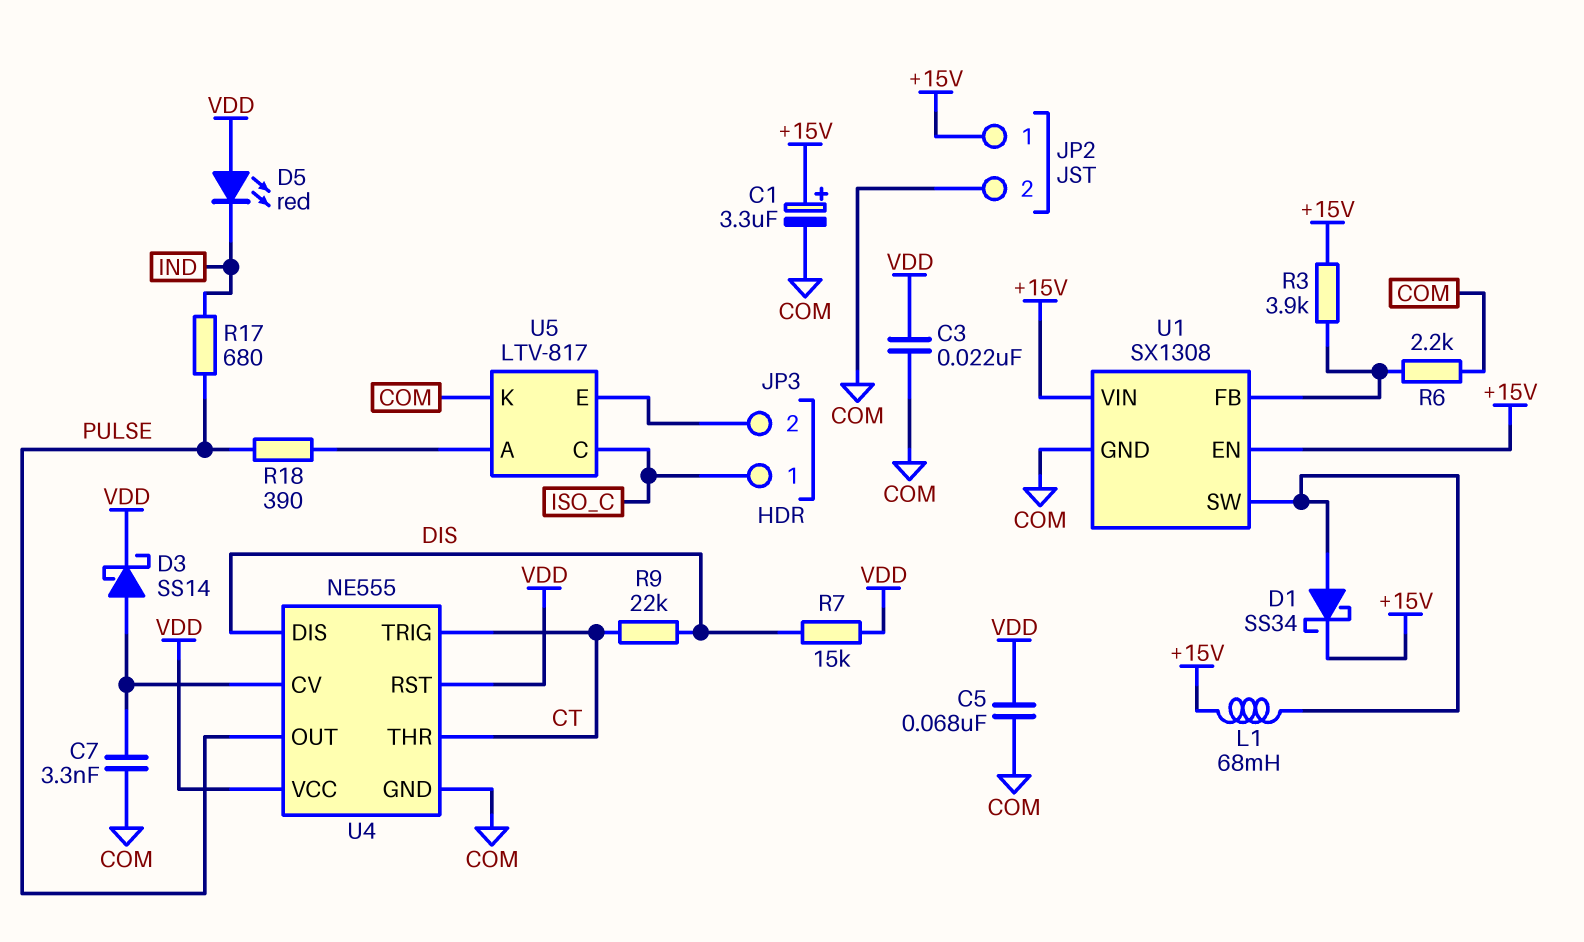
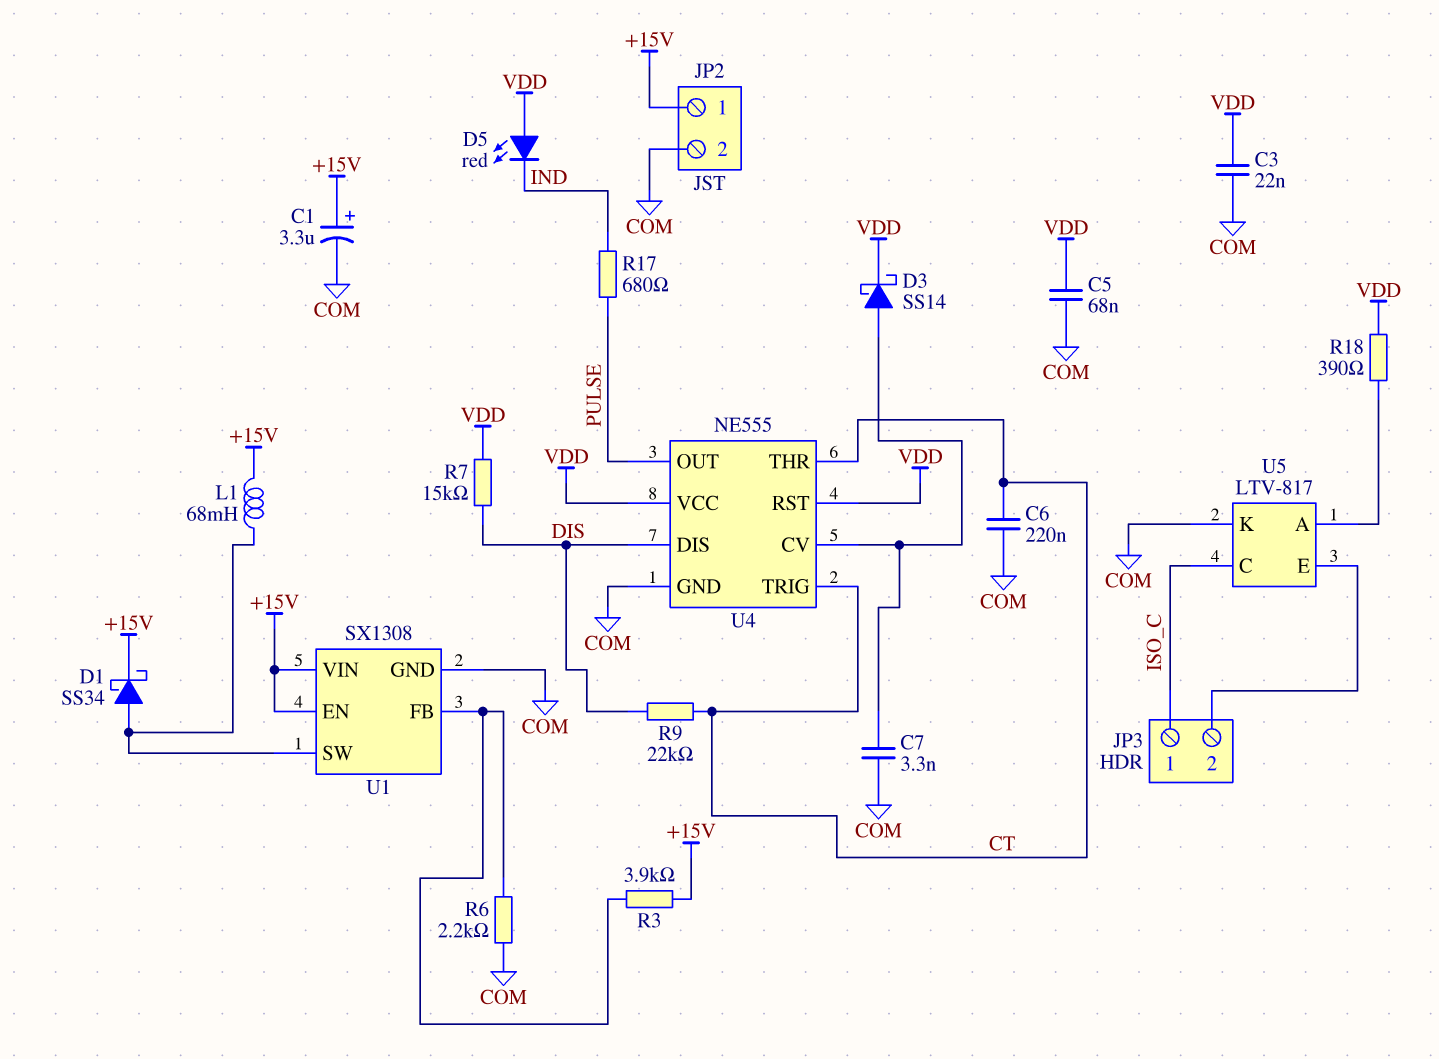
C6: none -> 220nF (COM, CT)
R18: 390 (PULSE, U5/A) -> 390 (U5/A, VDD)

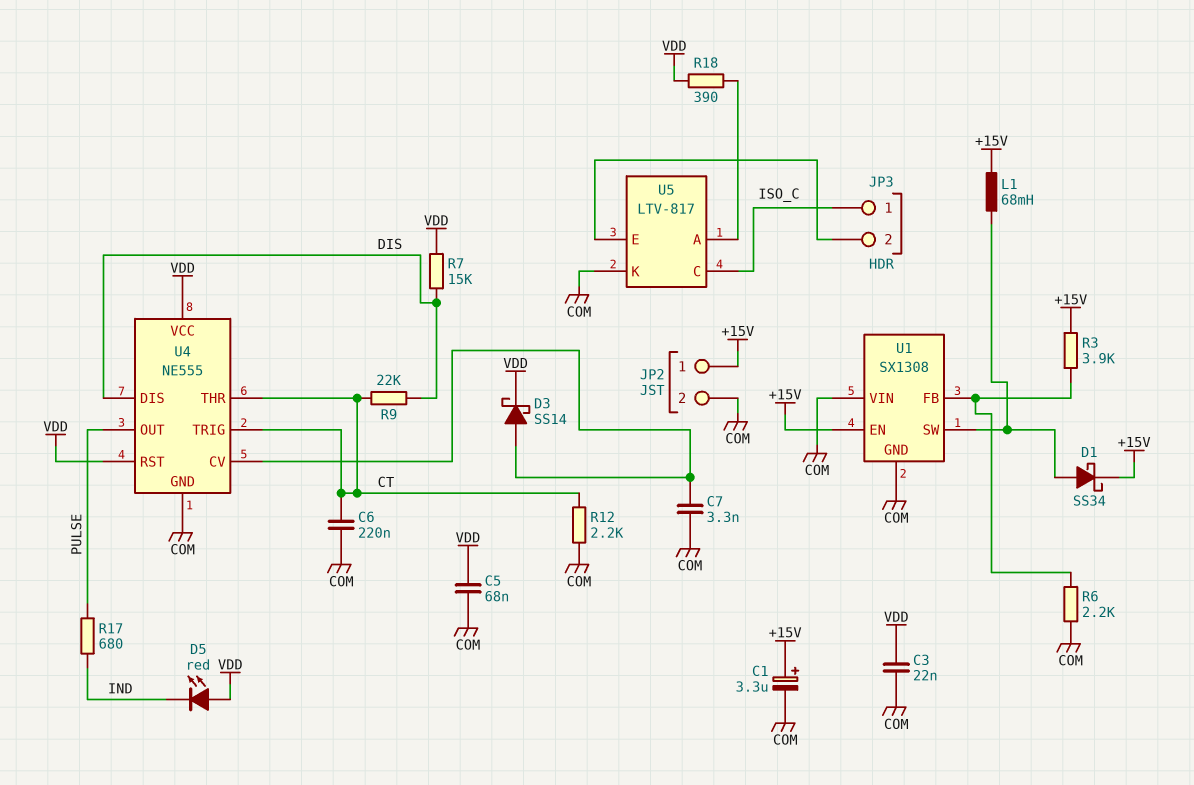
R12: none -> 2.2k (COM, CT)
U1 pin VIN: +15V -> COM

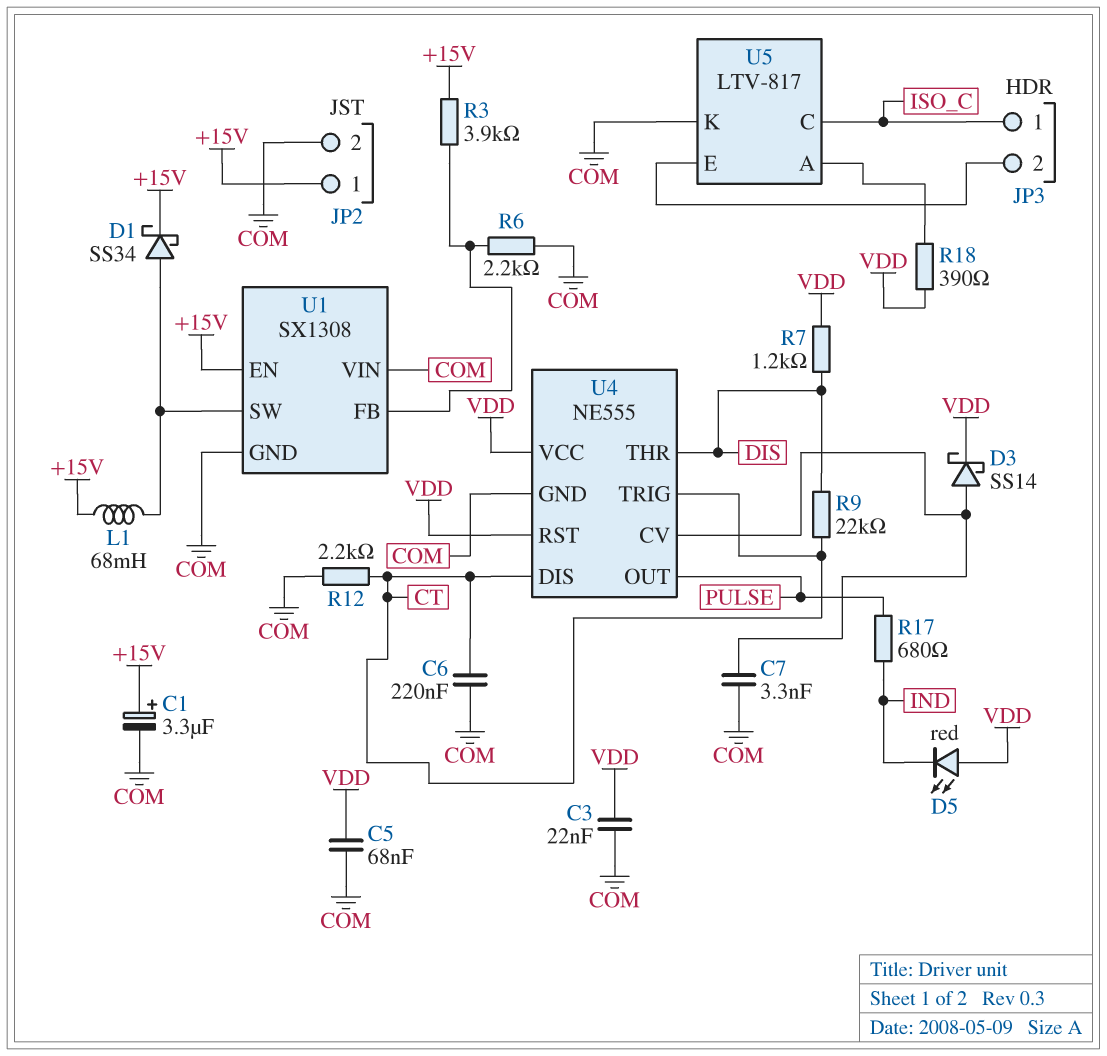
R7: 15k (DIS, VDD) -> 1.2k (DIS, VDD)
U4 pin DIS: DIS -> CT
U4 pin THR: CT -> DIS

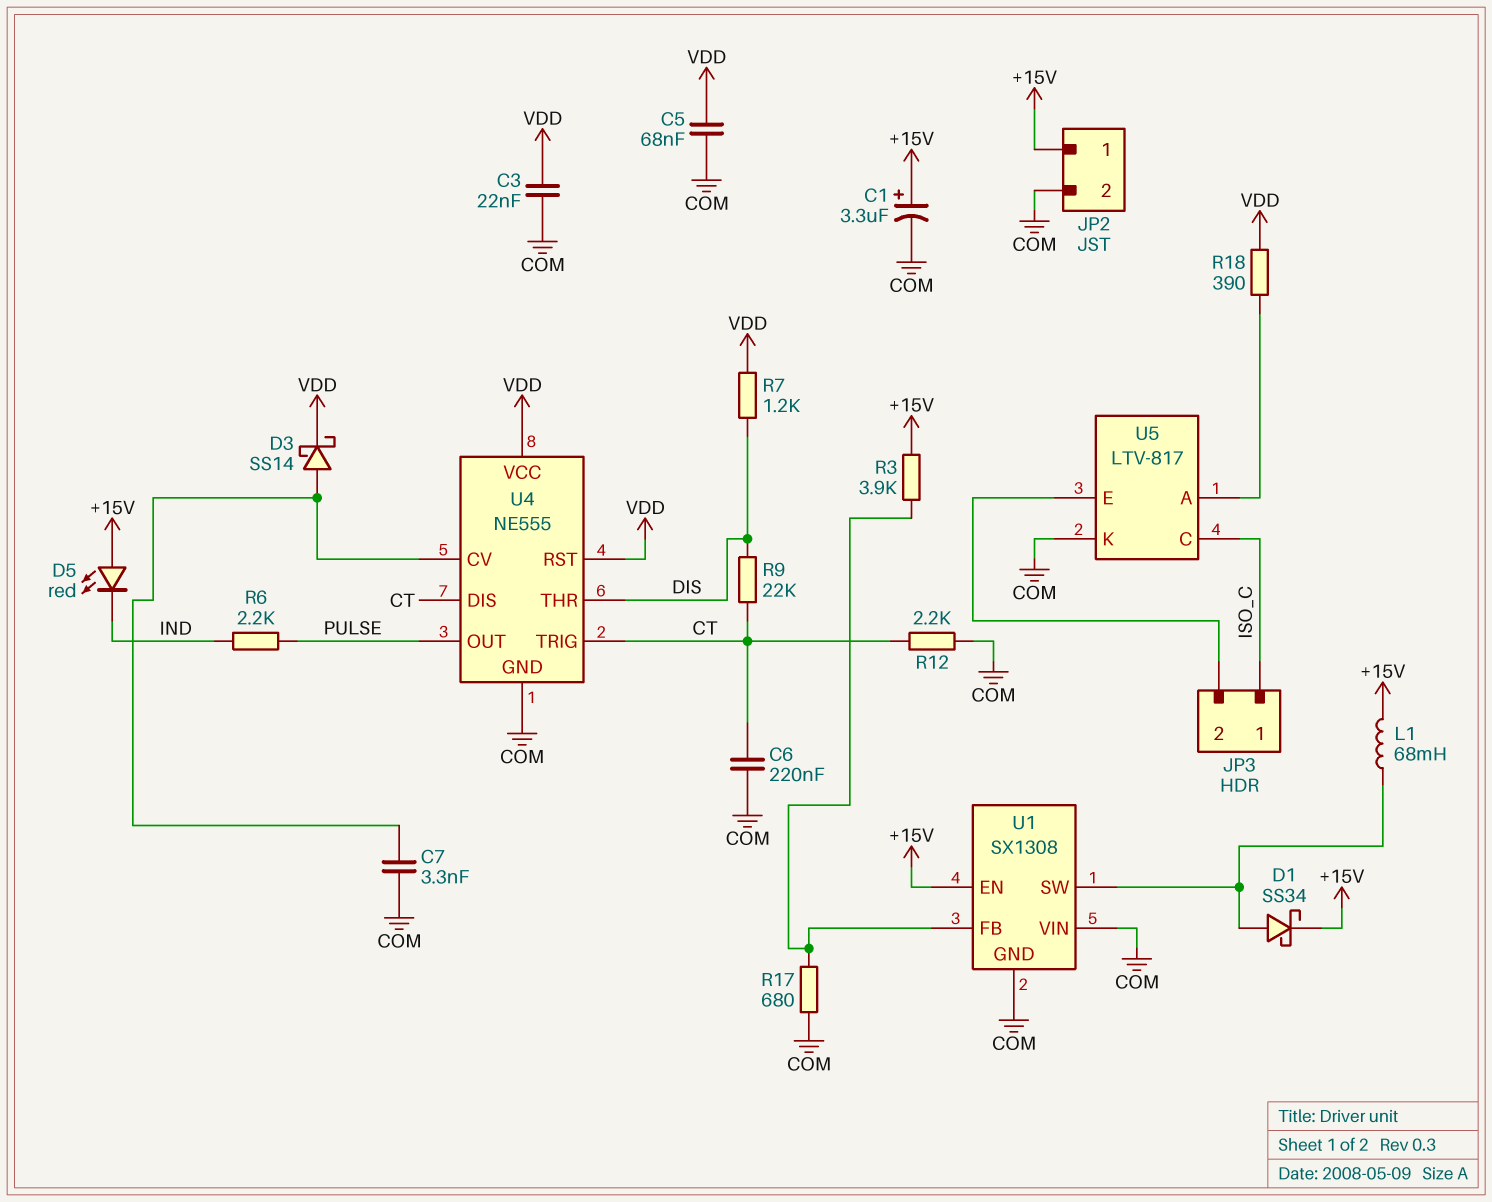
D5: LED red (A VDD, K IND) -> LED red (A +15V, K IND)
R6: 2.2k (COM, U1/FB) -> 2.2k (IND, PULSE)
R17: 680 (IND, PULSE) -> 680 (COM, U1/FB)

